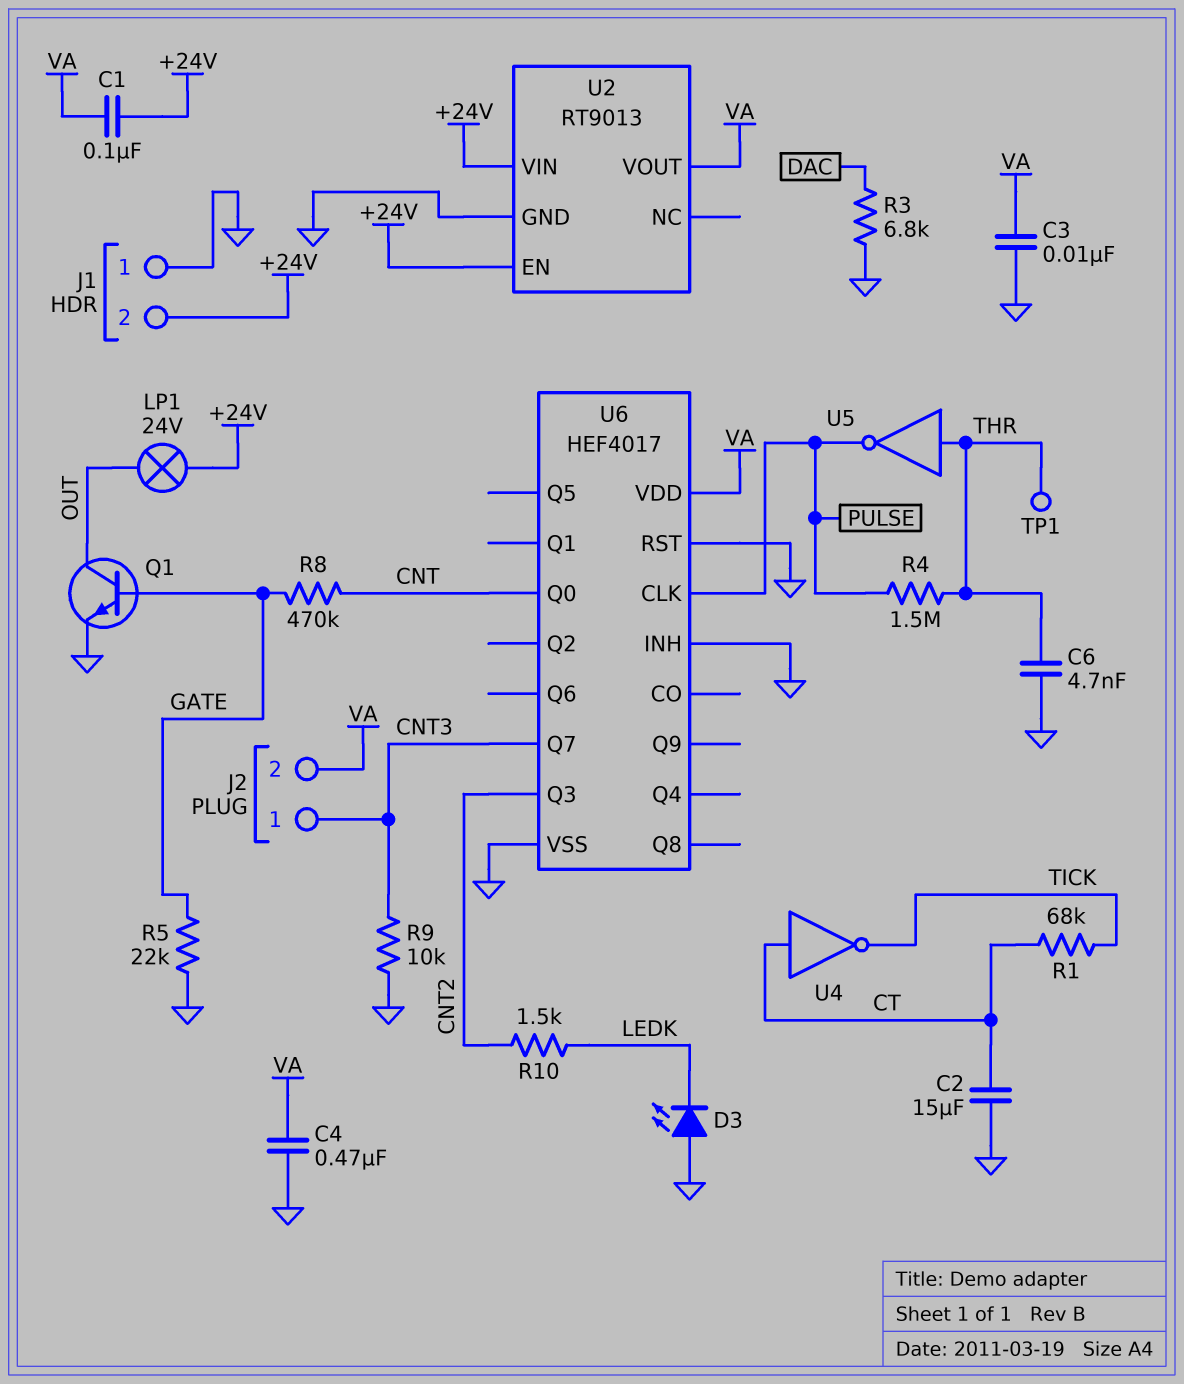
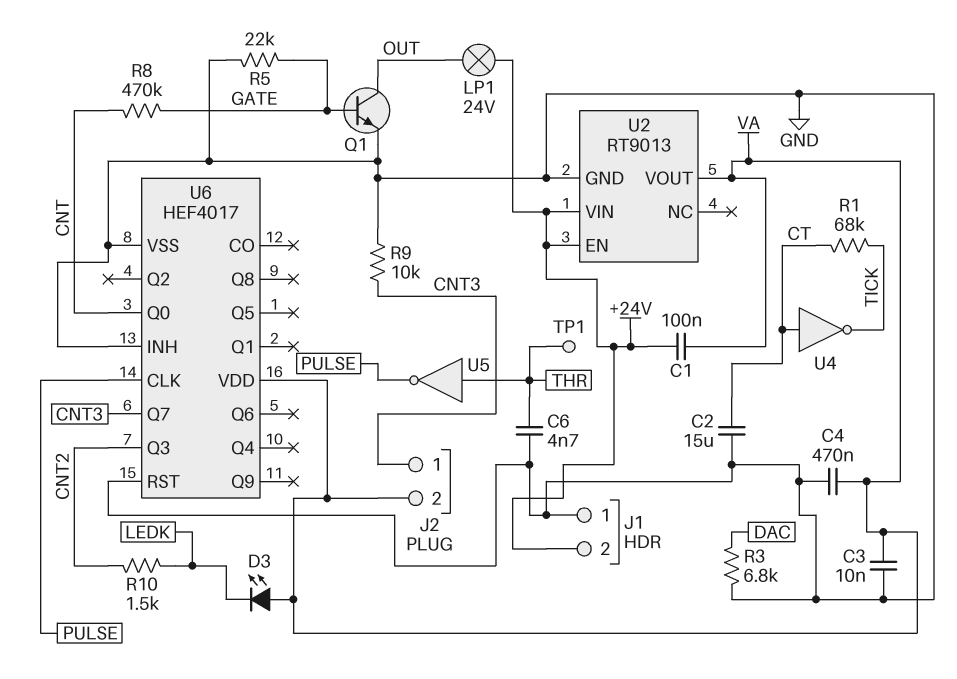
D3: LED (A GND, K LEDK) -> LED (A VA, K LEDK)
R4: 1.5M (PULSE, THR) -> none

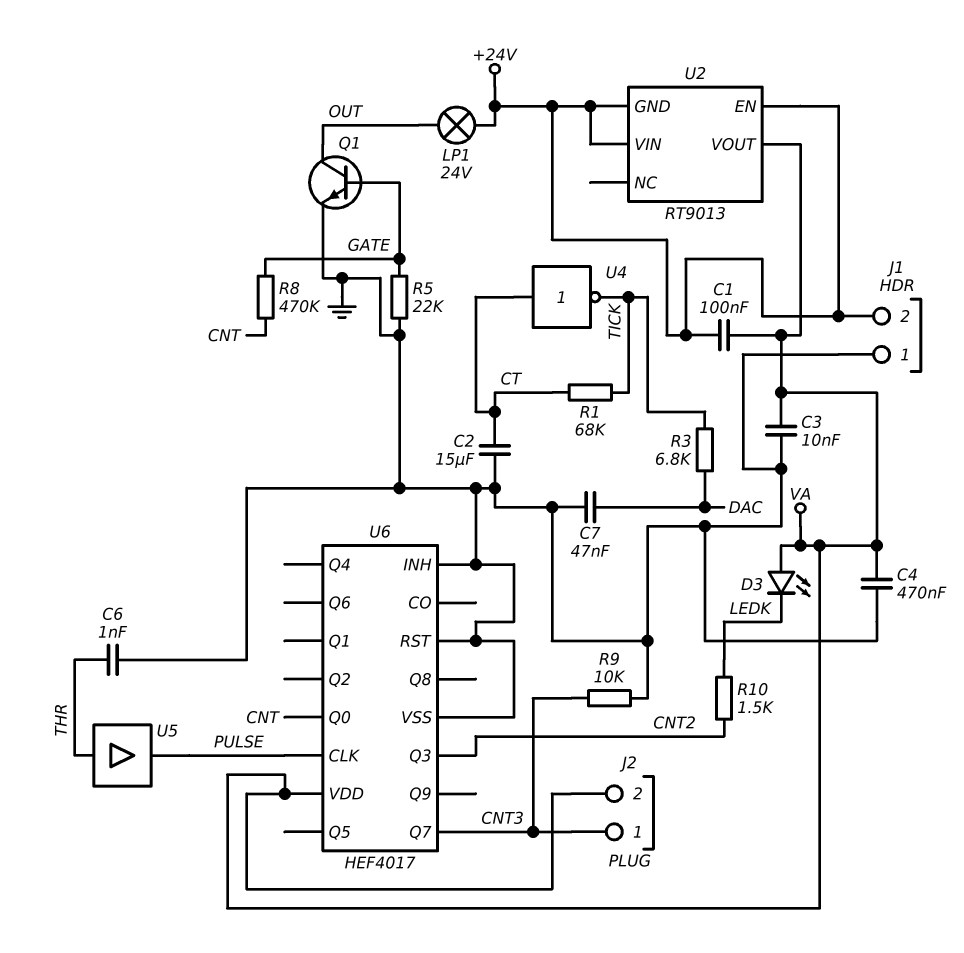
C6: 4.7nF (GND, THR) -> 1nF (GND, THR)
C7: none -> 47nF (DAC, GND)
R3: 6.8k (DAC, GND) -> 6.8k (DAC, TICK)
TP1: test point (THR) -> none
U2 pin GND: GND -> +24V
U5: NOT (in THR, out PULSE) -> buffer (in THR, out PULSE)

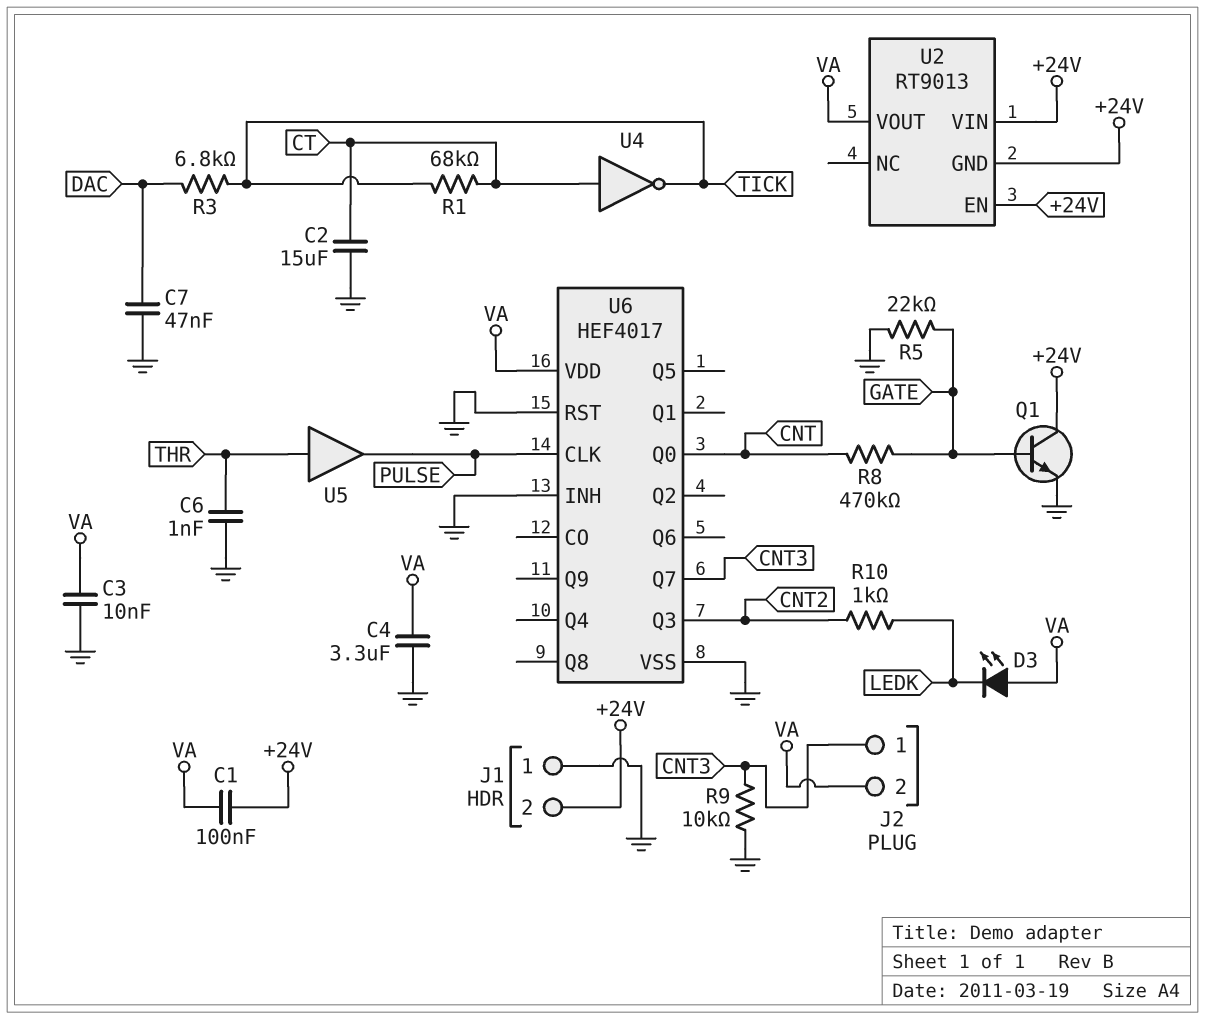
C4: 470nF (GND, VA) -> 3.3uF (GND, VA)
LP1: lamp 24V (+24V, OUT) -> none
Q1: NPN (B GATE, C OUT, E GND) -> NPN (B GATE, C +24V, E GND)
R10: 1.5k (CNT2, LEDK) -> 1k (CNT2, LEDK)

